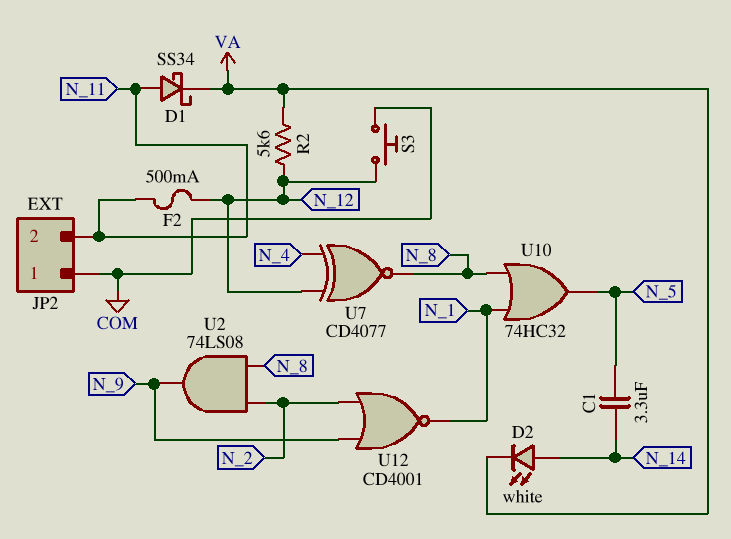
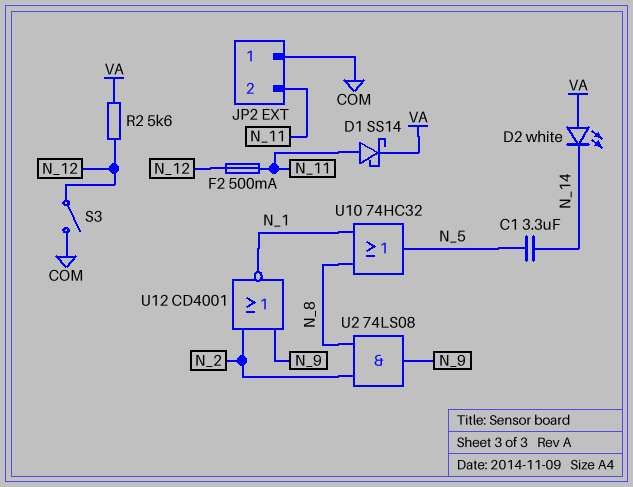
D1: schottky SS34 (A N_11, K VA) -> schottky SS14 (A N_11, K VA)
D2: LED white (A N_14, K VA) -> LED white (A VA, K N_14)
S3: button (COM, N_12) -> switch (COM, N_12)
U7: XNOR CD4077 (in N_4, in N_12, out N_8) -> none

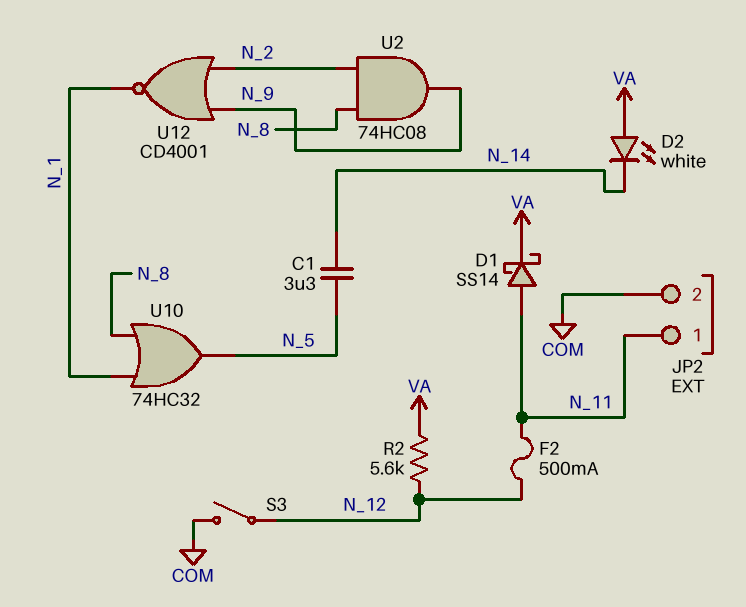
JP2 pin 1: COM -> N_11
JP2 pin 2: N_11 -> COM
U2: AND 74LS08 (in N_2, in N_8, out N_9) -> AND 74HC08 (in N_2, in N_8, out N_9)

